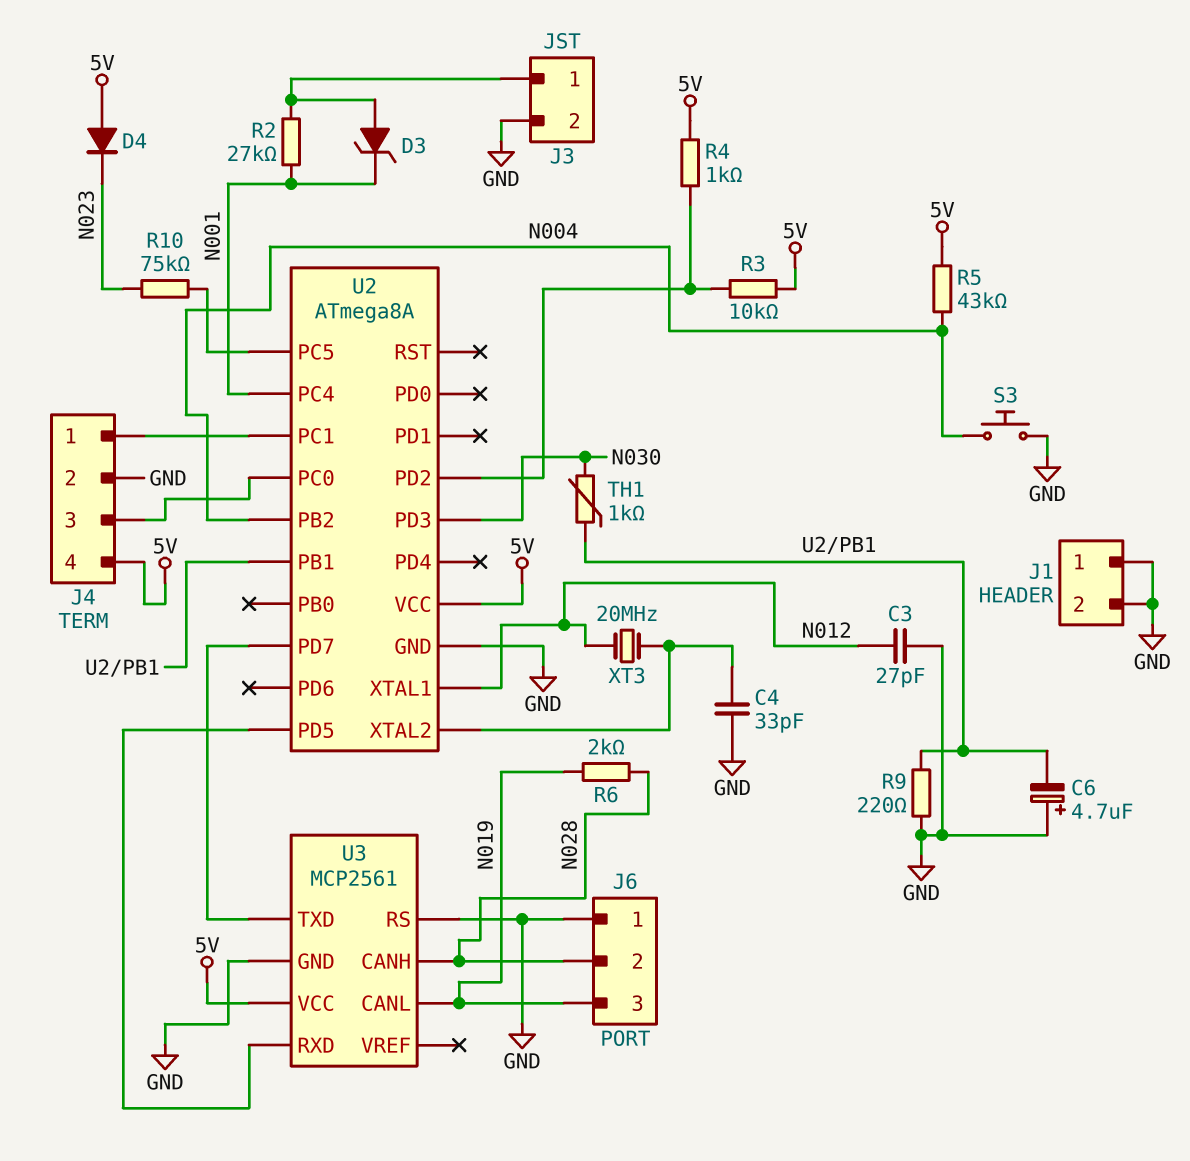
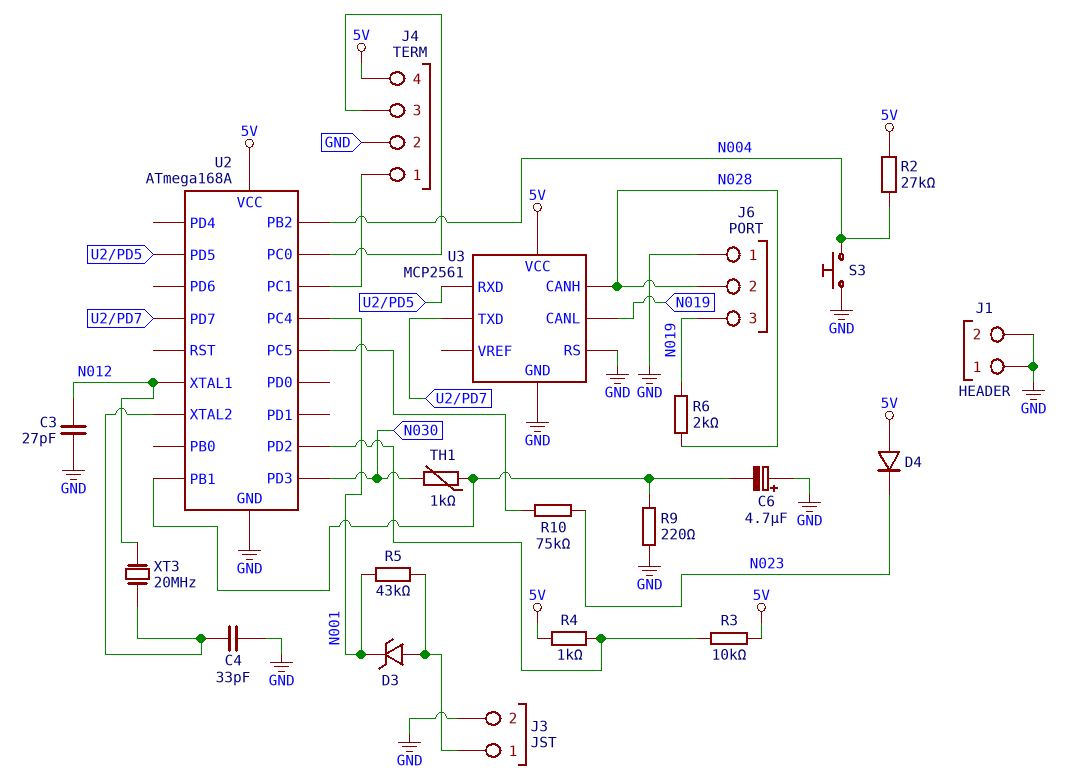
R2: 27k (J3/1, N001) -> 27k (5V, N004)
R5: 43k (5V, N004) -> 43k (J3/1, N001)
U2: ATmega8A -> ATmega168A

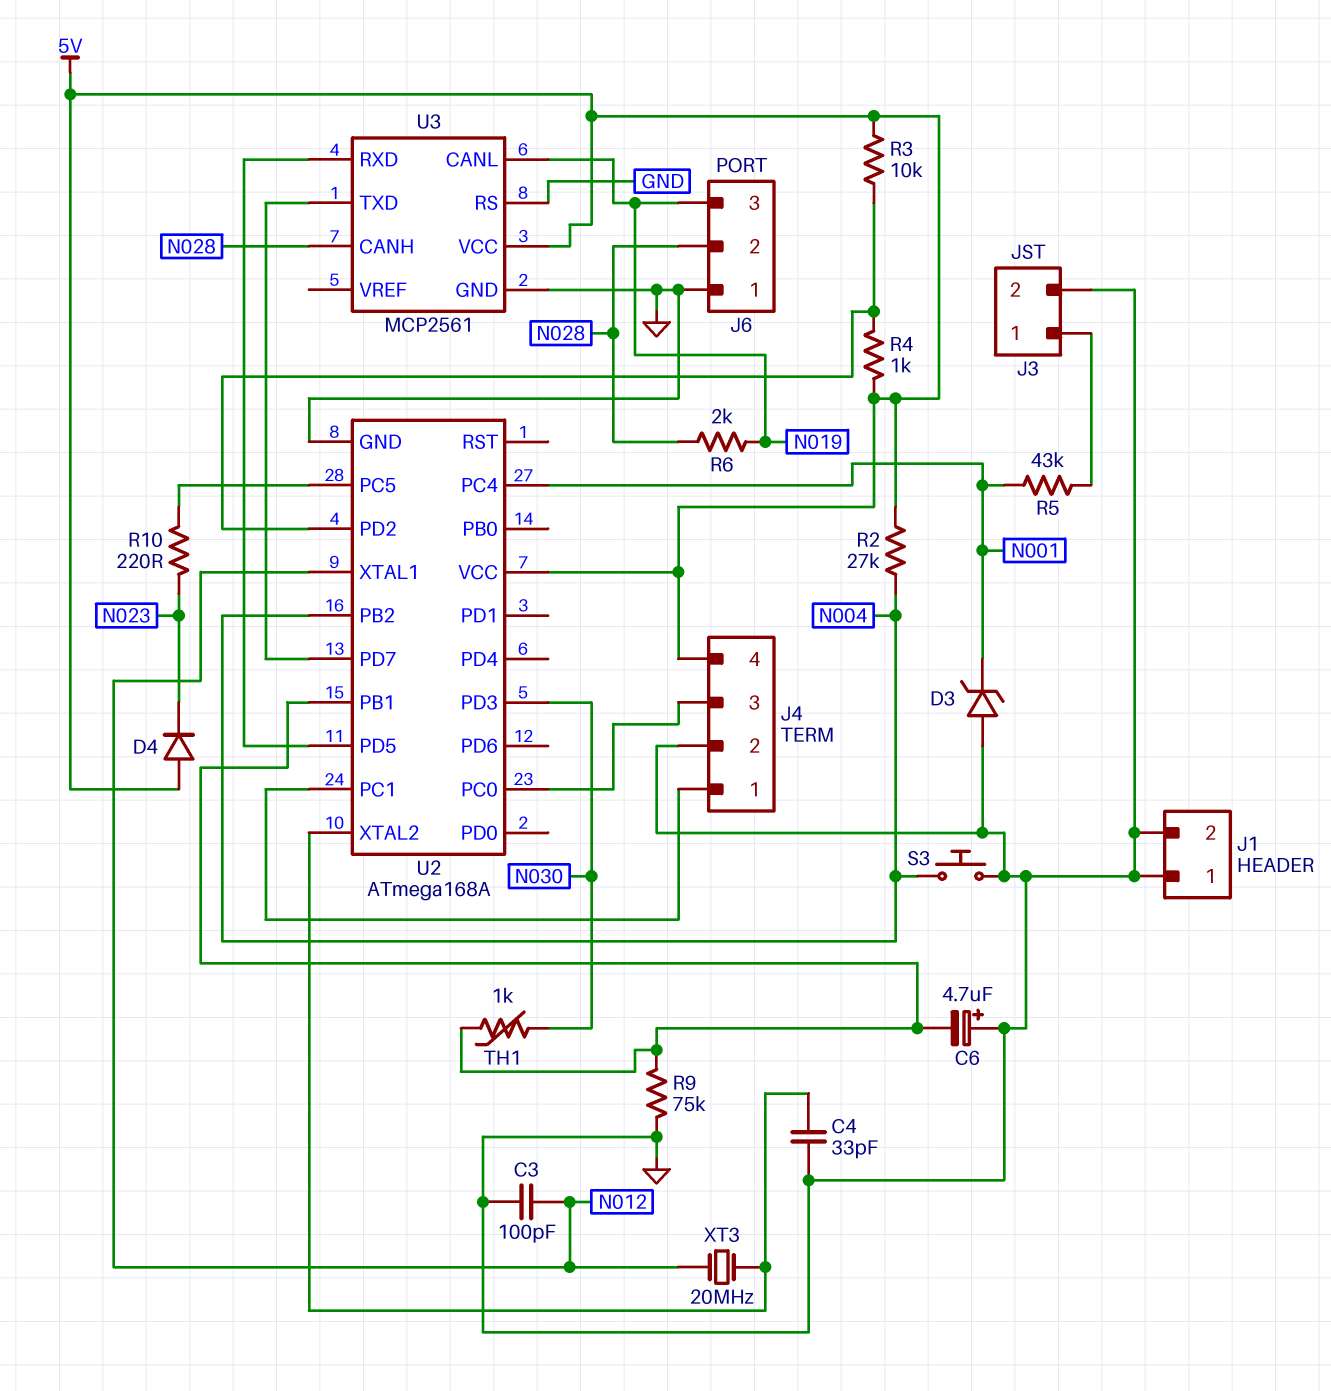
C3: 27pF (GND, N012) -> 100pF (GND, N012)
D3: zener (A J3/1, K N001) -> zener (A GND, K N001)
R9: 220 (GND, U2/PB1) -> 75k (GND, U2/PB1)
R10: 75k (N023, U2/PC5) -> 220 (N023, U2/PC5)

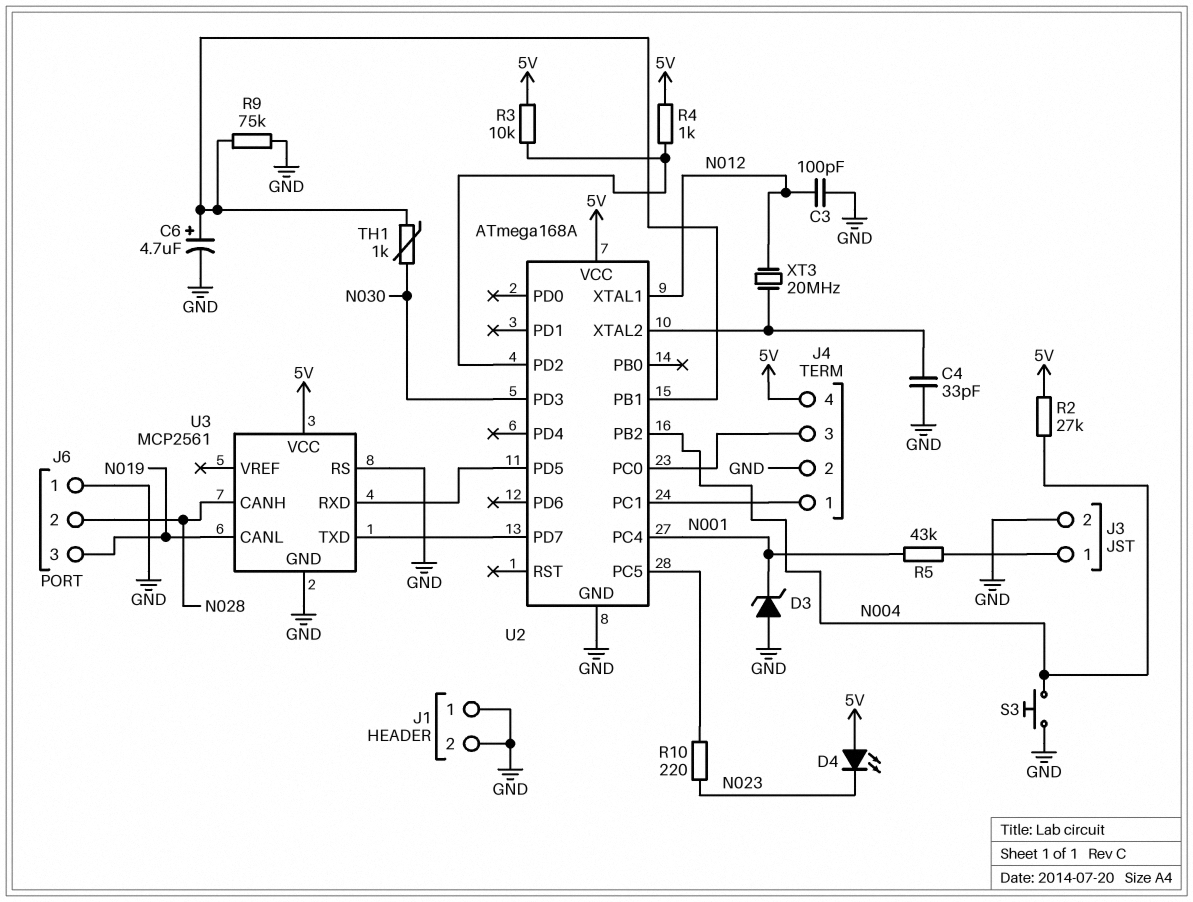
C6: 4.7uF (plus GND, minus U2/PB1) -> 4.7uF (plus U2/PB1, minus GND)
D4: diode (A 5V, K N023) -> LED (A 5V, K N023)
R6: 2k (N019, N028) -> none

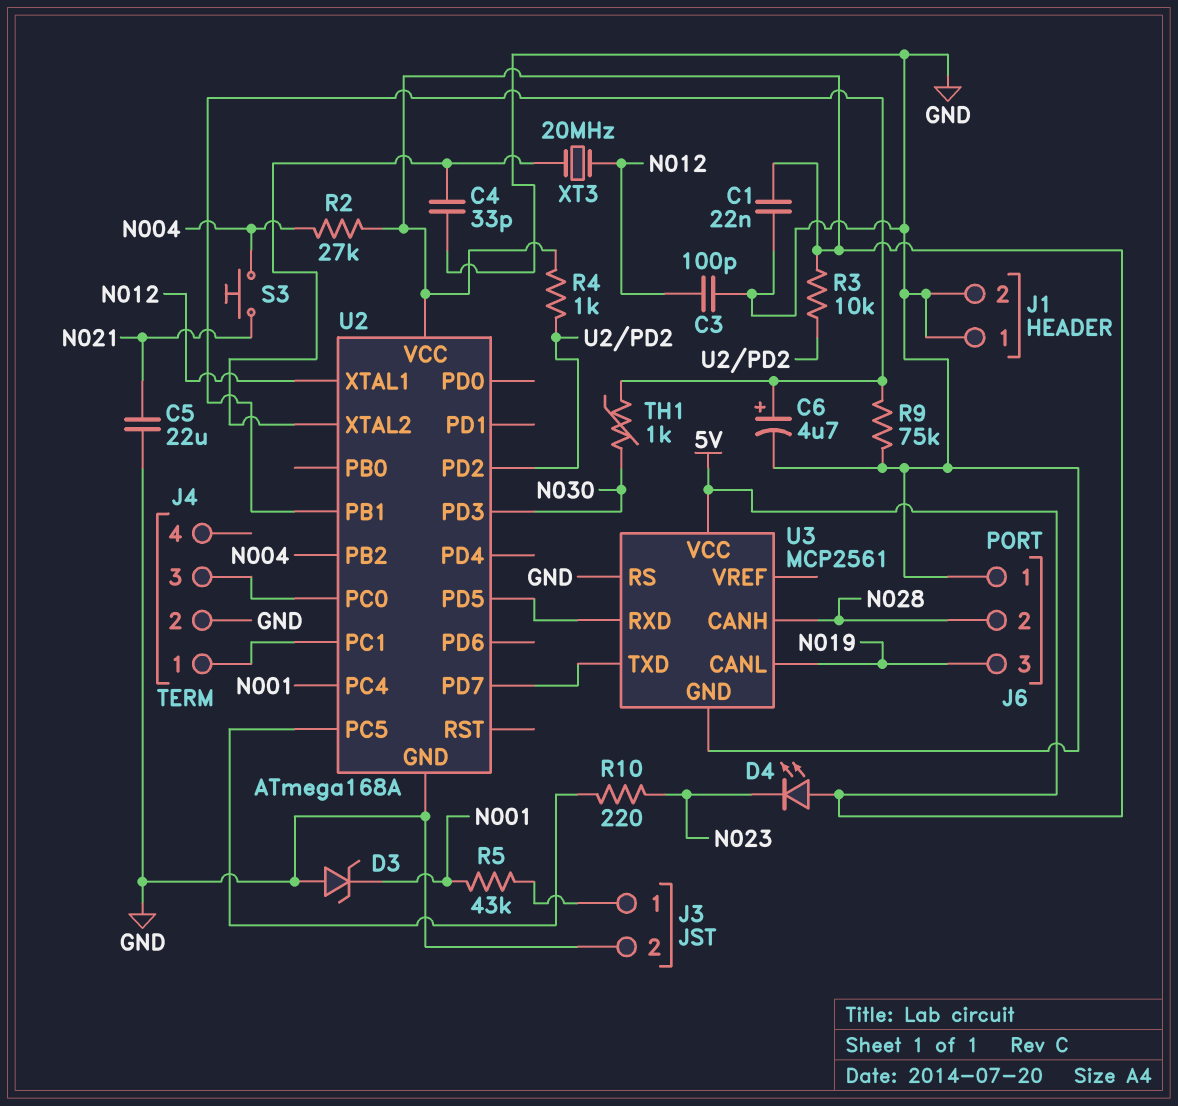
C1: none -> 22nF (5V, GND)
C5: none -> 22uF (GND, N021)
J4 pin 4: 5V -> none
S3: button (GND, N004) -> button (N004, N021)

